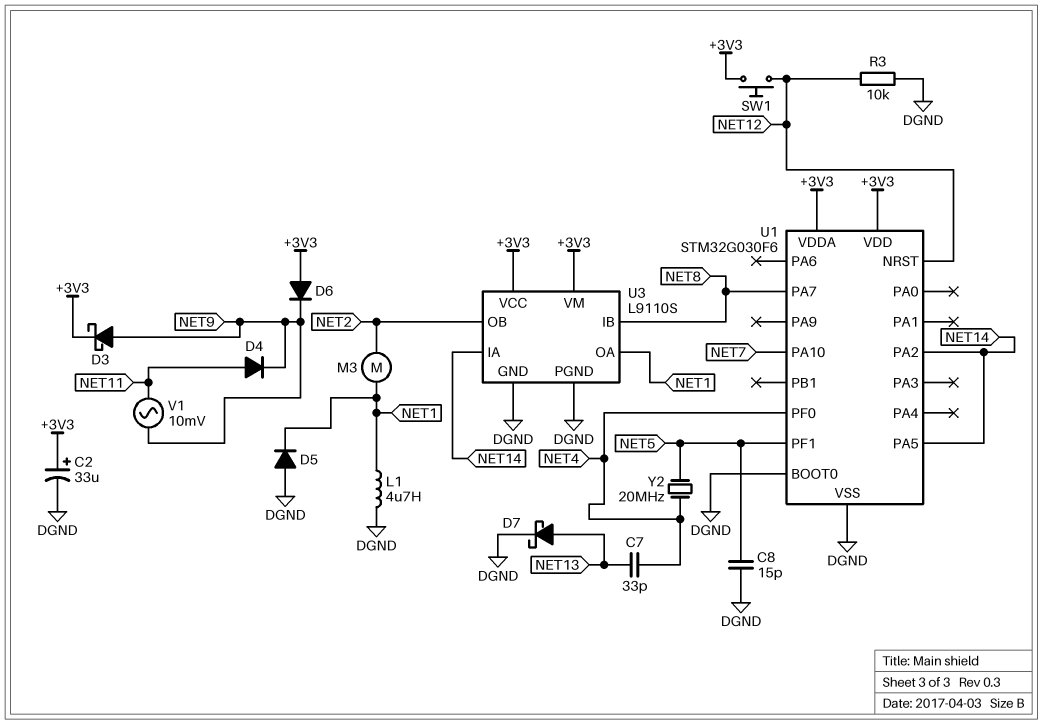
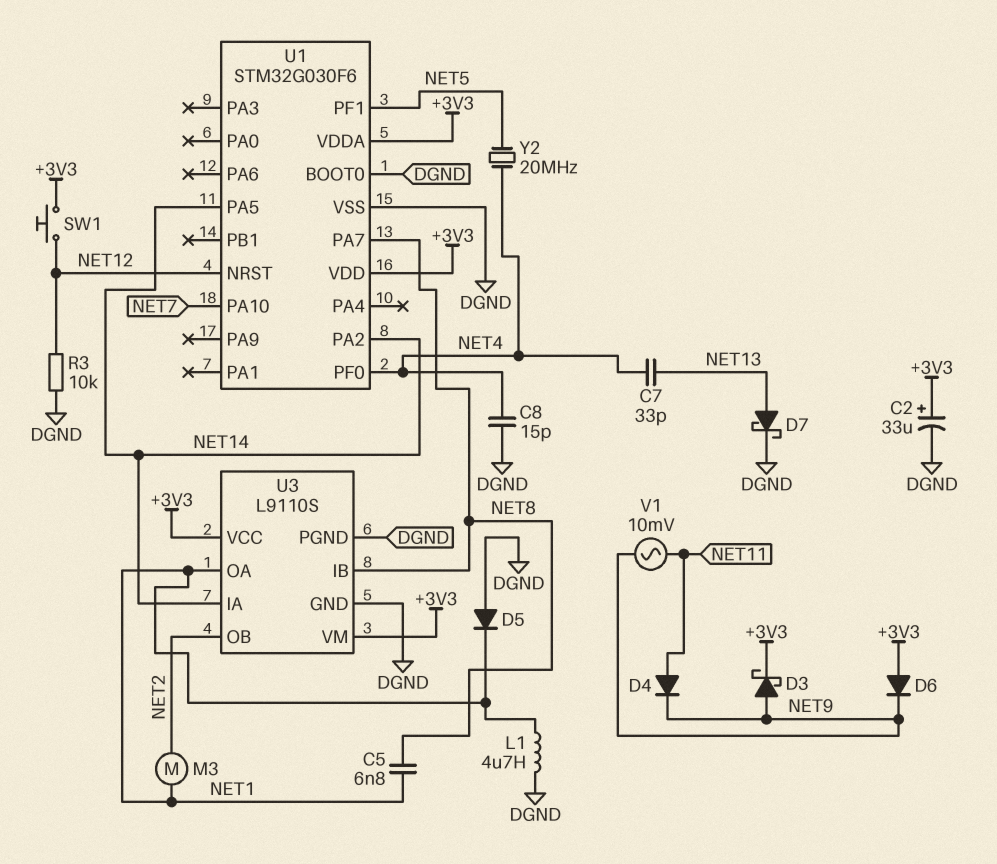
C5: none -> 6.8nF (NET1, NET8)
C8: 15pF (DGND, NET5) -> 15pF (DGND, NET4)

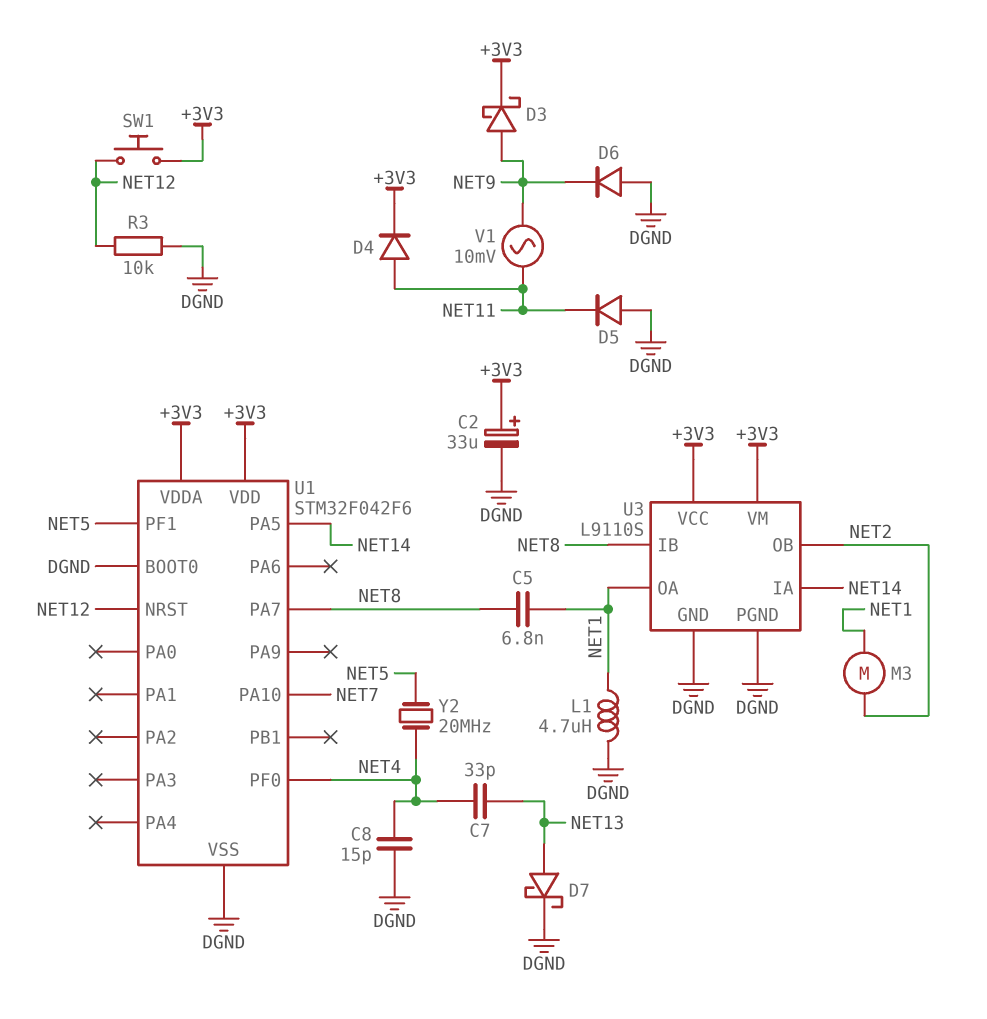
D4: diode (A NET11, K NET9) -> diode (A NET11, K +3V3)
D5: diode (A DGND, K NET1) -> diode (A DGND, K NET11)
D6: diode (A +3V3, K NET9) -> diode (A DGND, K NET9)
U1: STM32G030F6 -> STM32F042F6
U1 pin PA2: NET14 -> none

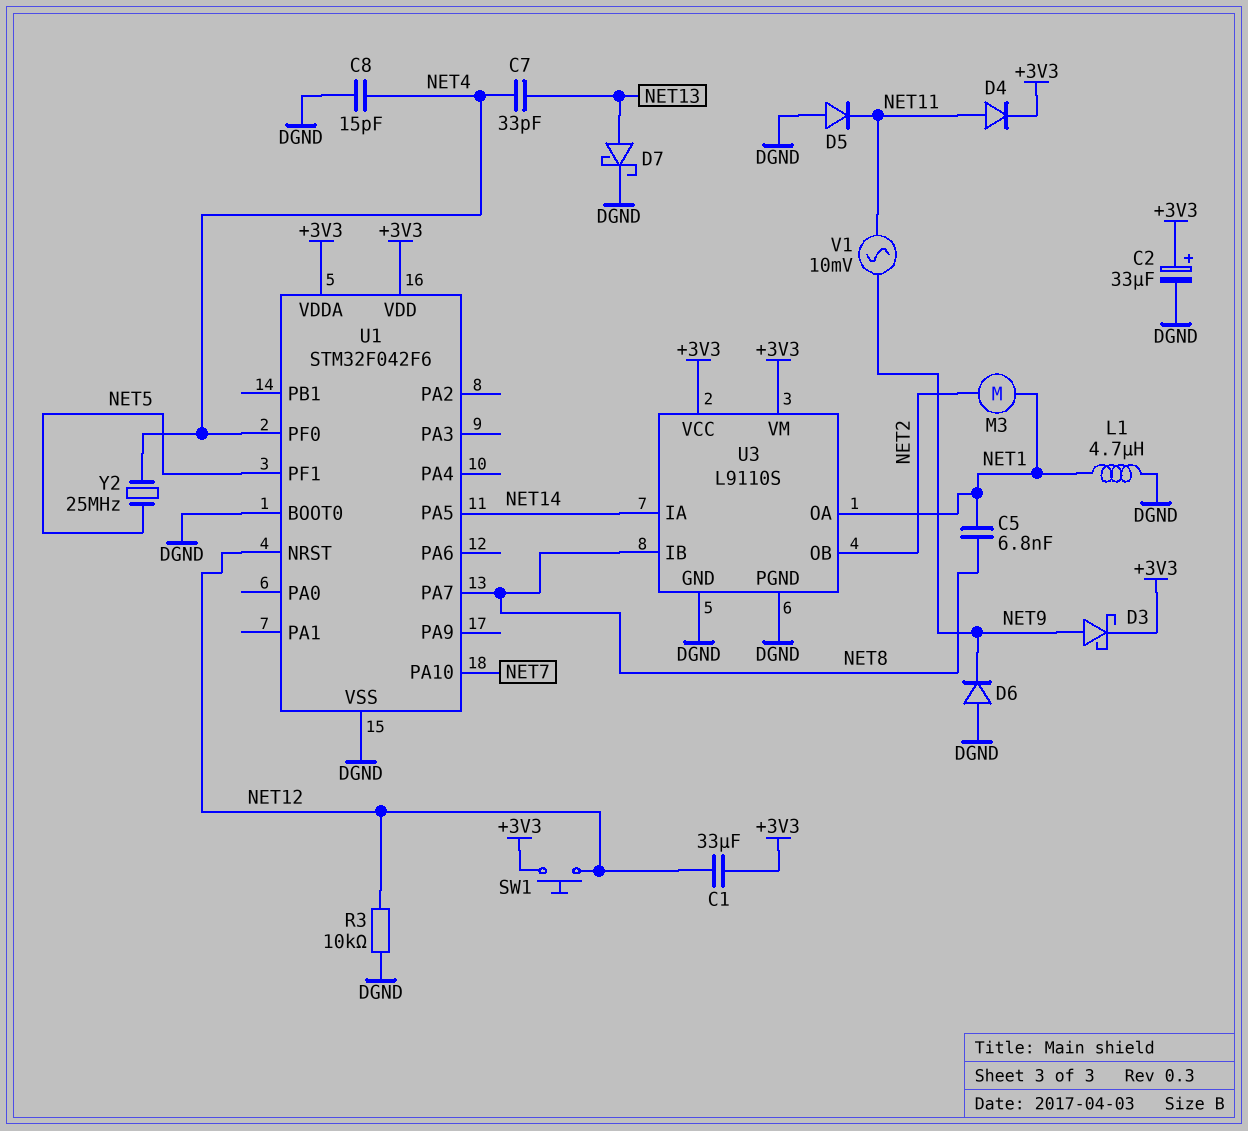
C1: none -> 33uF (+3V3, NET12)
Y2: 20MHz (NET4, NET5) -> 25MHz (NET4, NET5)

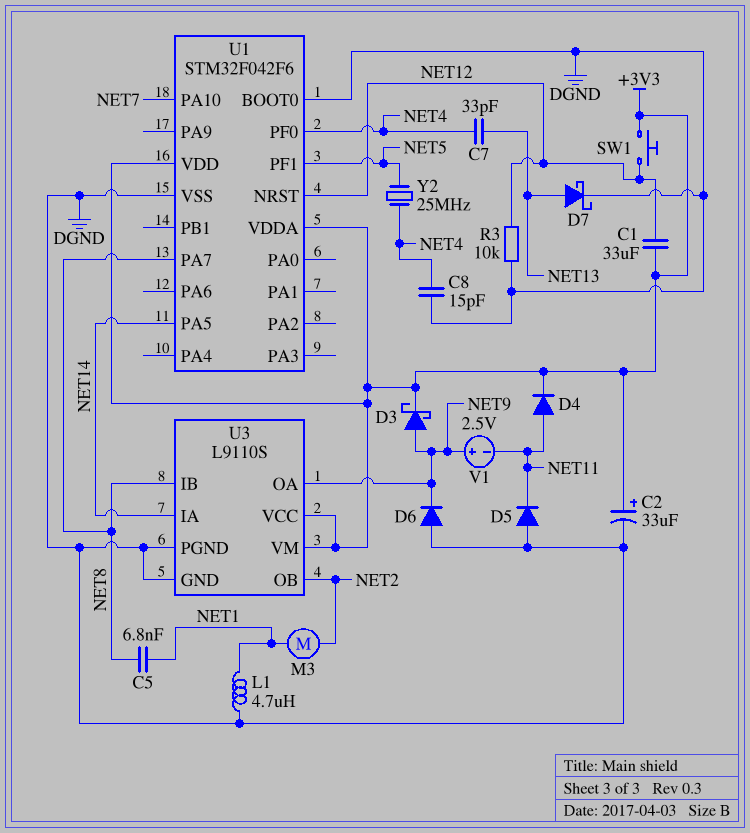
U3 pin OA: NET1 -> NET9
V1: AC 10mV (NET9, NET11) -> 2.5V (plus NET9, minus NET11)

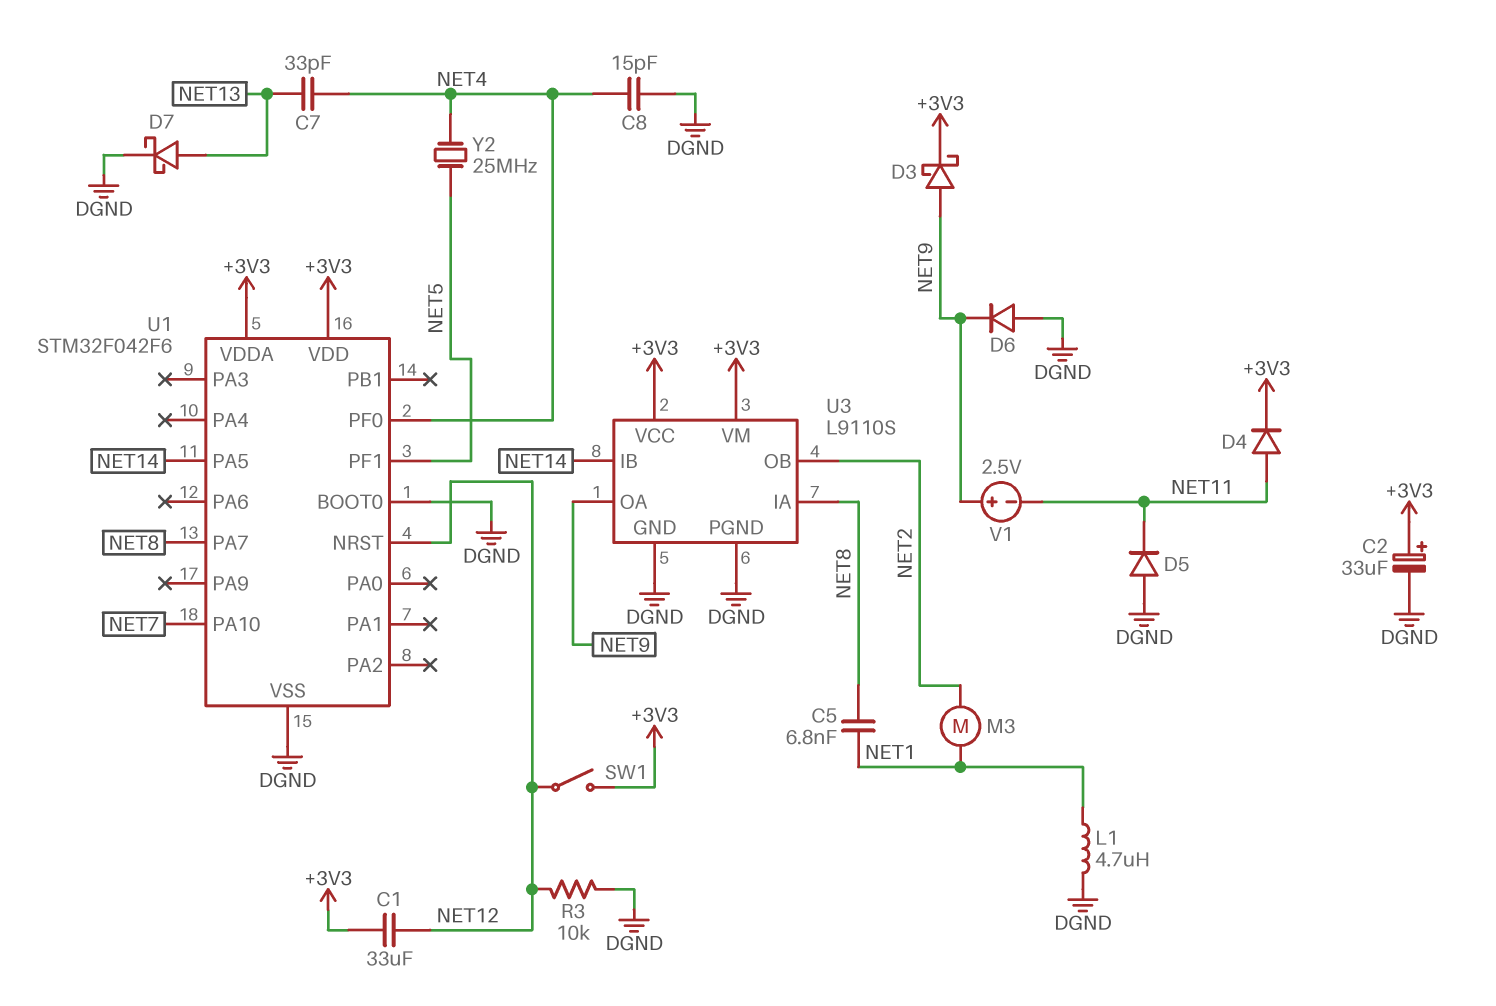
SW1: button (+3V3, NET12) -> switch (+3V3, NET12)
U3 pin IA: NET14 -> NET8
U3 pin IB: NET8 -> NET14

